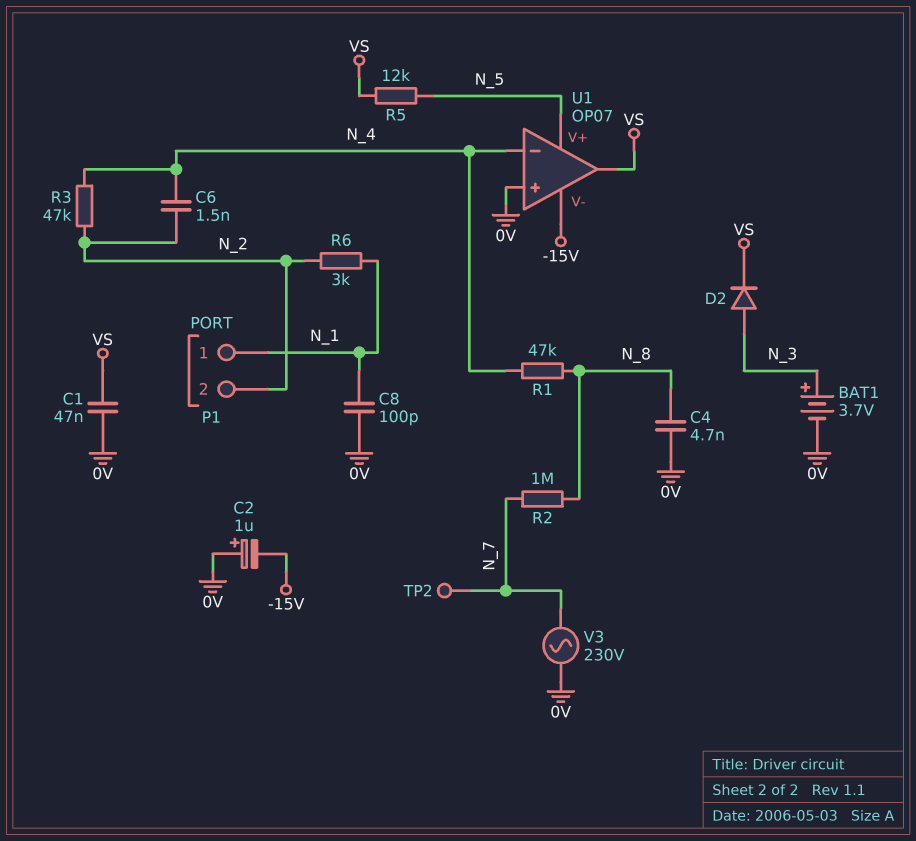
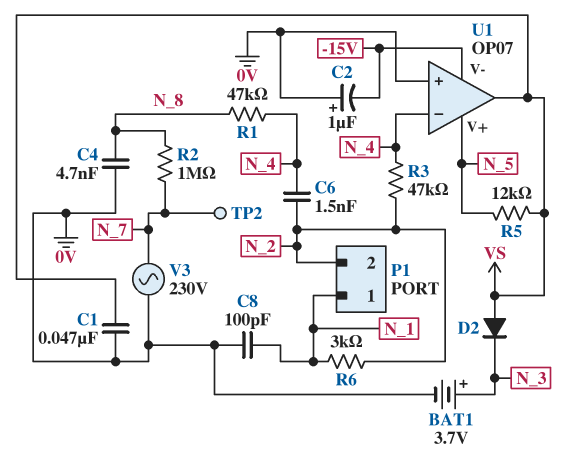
D2: diode (A N_3, K VS) -> diode (A VS, K N_3)

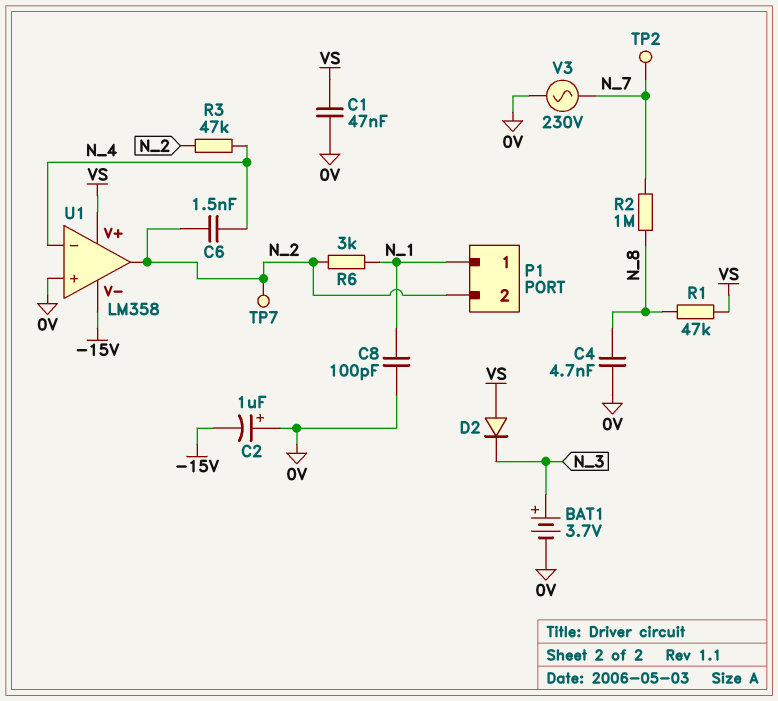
R1: 47k (N_4, N_8) -> 47k (N_8, VS)
R5: 12k (N_5, VS) -> none
TP7: none -> test point (N_2)
U1: OP07 -> LM358
U1 pin V+: N_5 -> VS
U1 pin out: VS -> N_2

